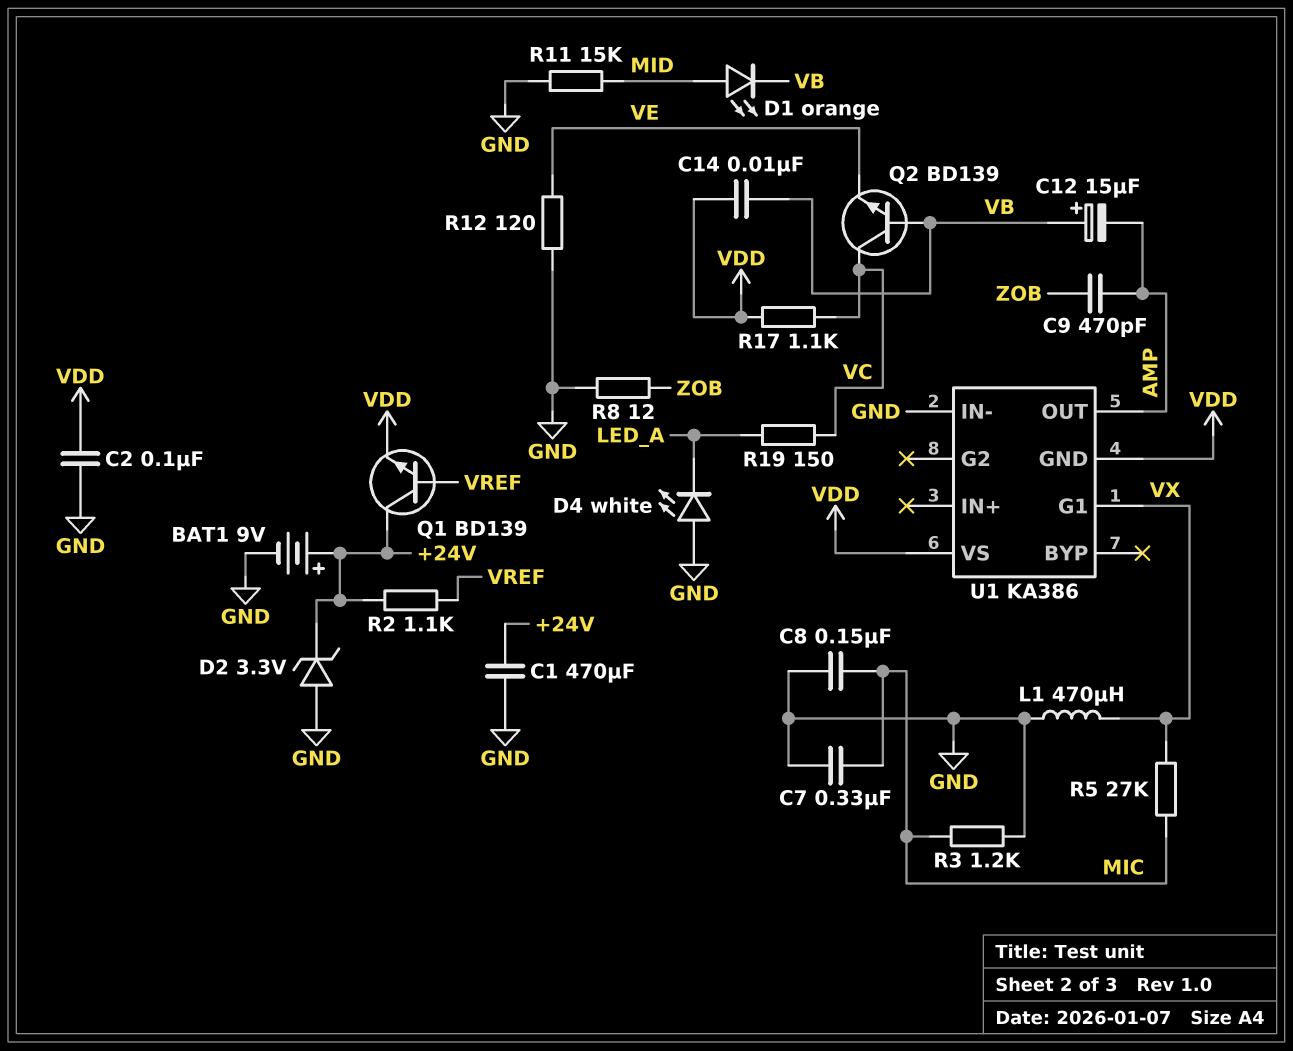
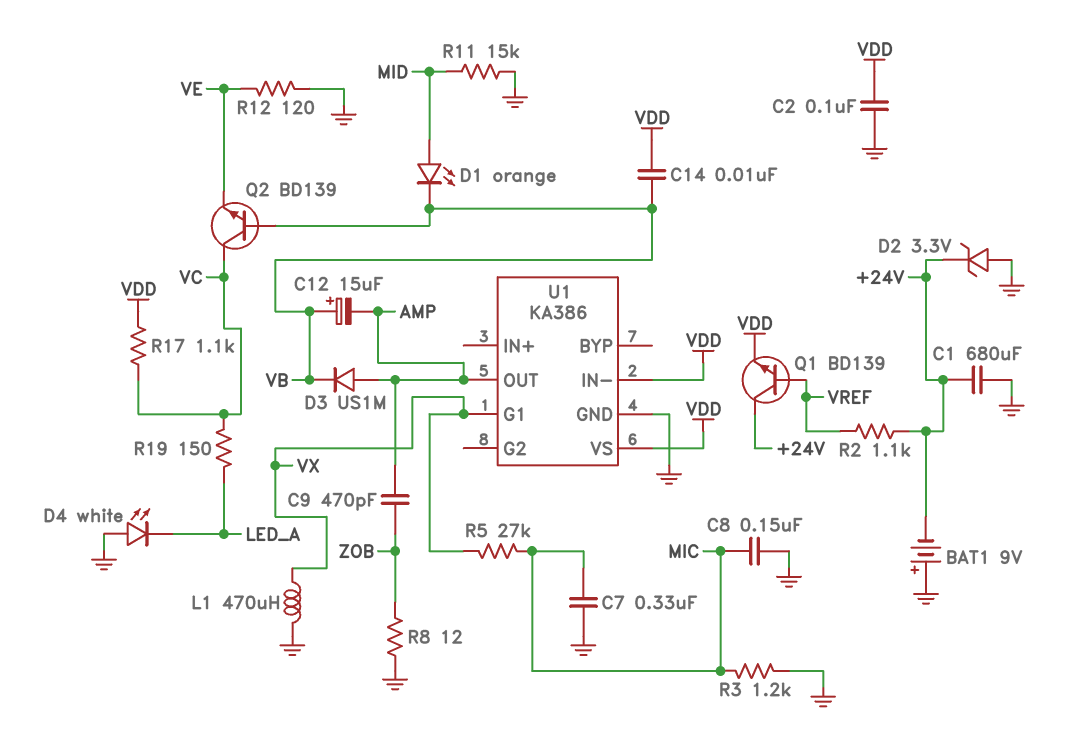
BAT1: 9V (plus +24V, minus GND) -> 9V (plus GND, minus +24V)
C1: 470uF (+24V, GND) -> 680uF (+24V, GND)
D3: none -> diode US1M (A AMP, K VB)
U1 pin GND: VDD -> GND
U1 pin IN-: GND -> VDD

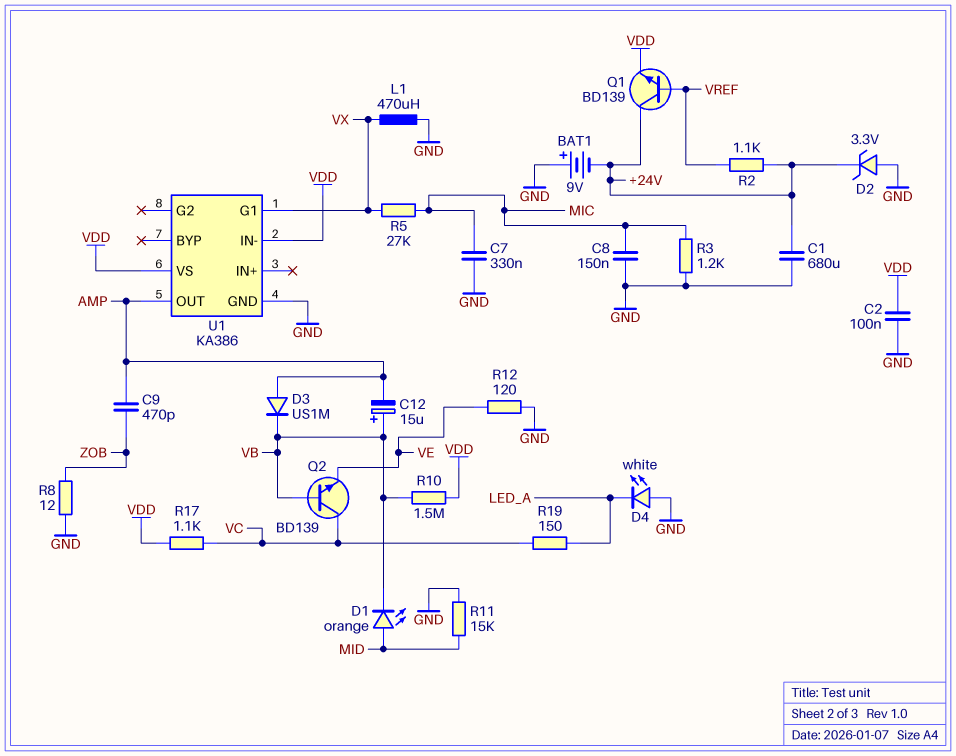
C14: 10nF (VB, VDD) -> none
R10: none -> 1.5M (VB, VDD)

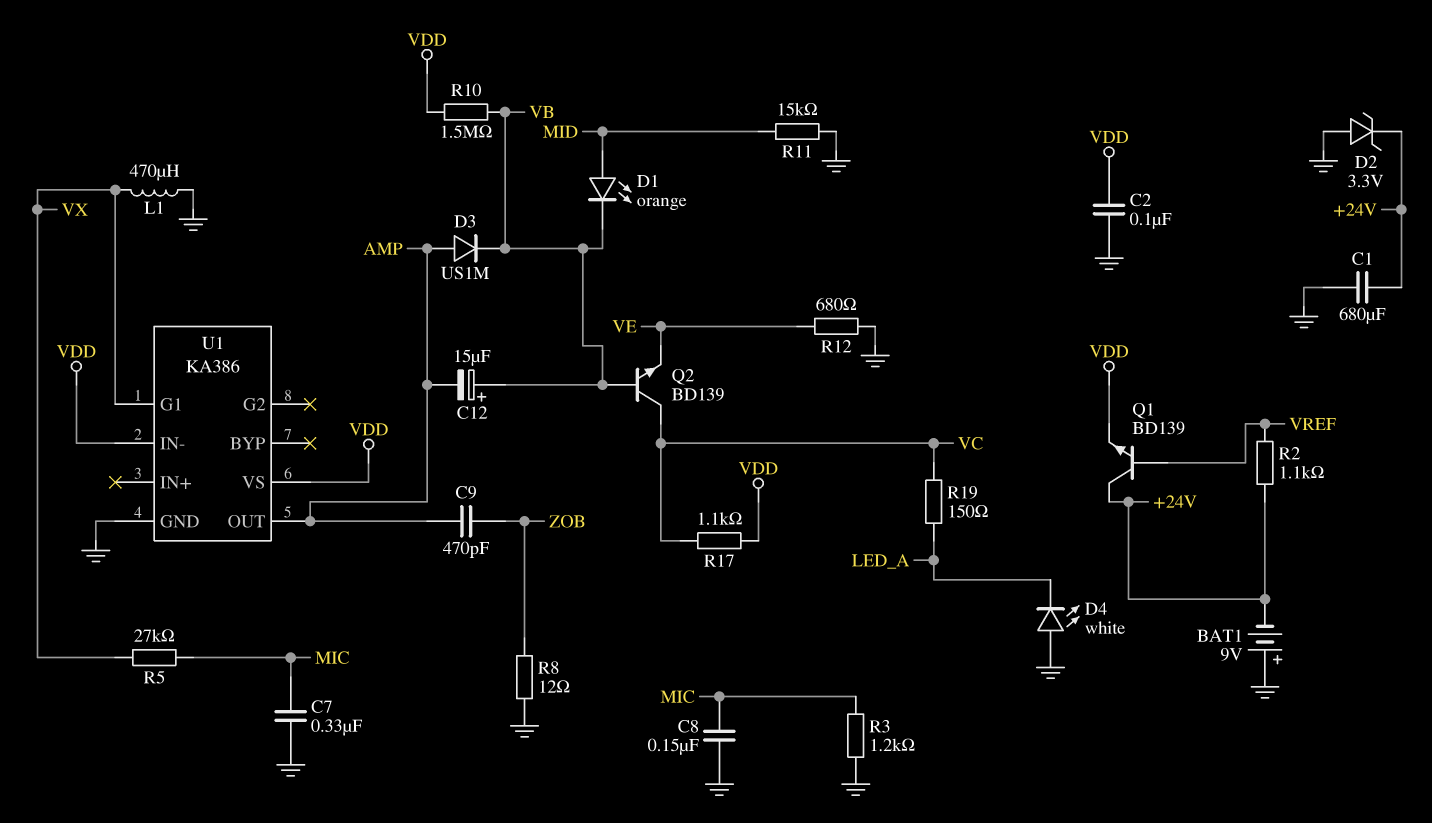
R12: 120 (GND, VE) -> 680 (GND, VE)

